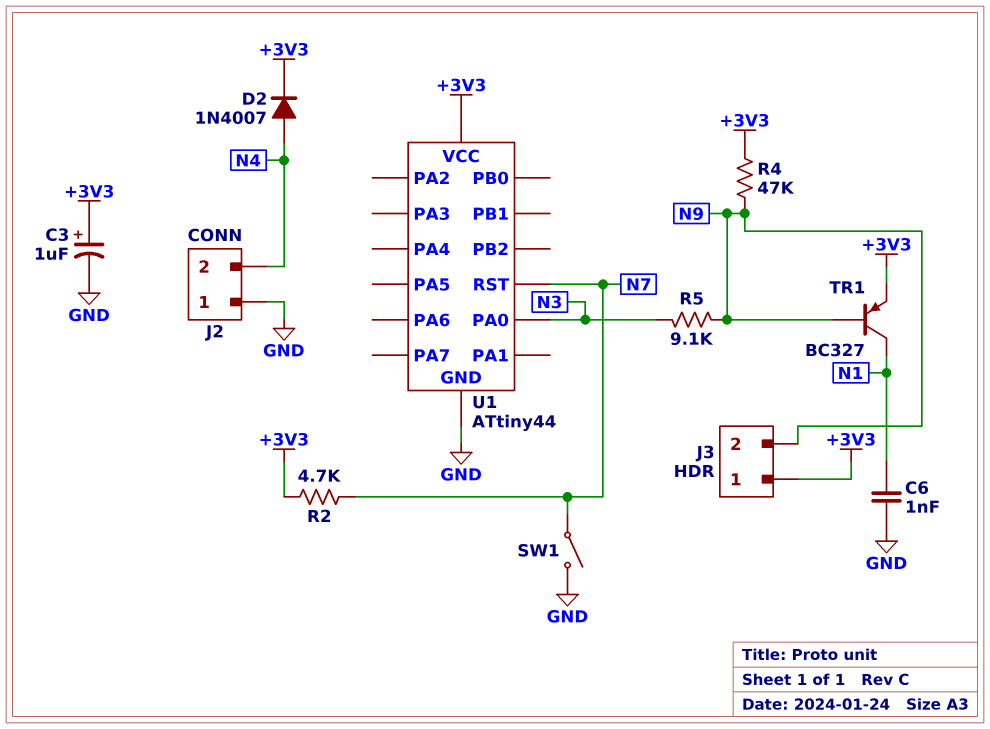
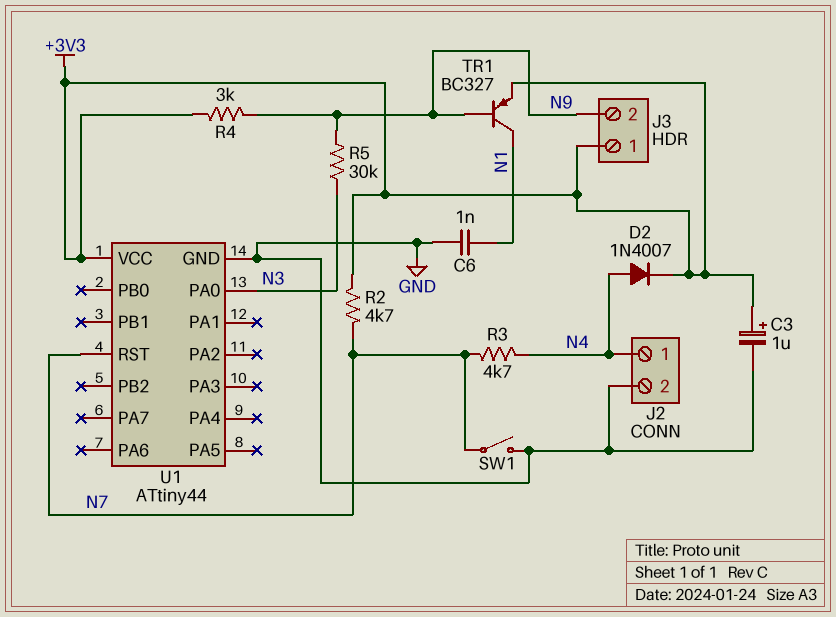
J2 pin 1: GND -> N4
J2 pin 2: N4 -> GND
R3: none -> 4.7k (N4, N7)
R4: 47k (+3V3, N9) -> 3k (+3V3, N9)
R5: 9.1k (N3, N9) -> 30k (N3, N9)

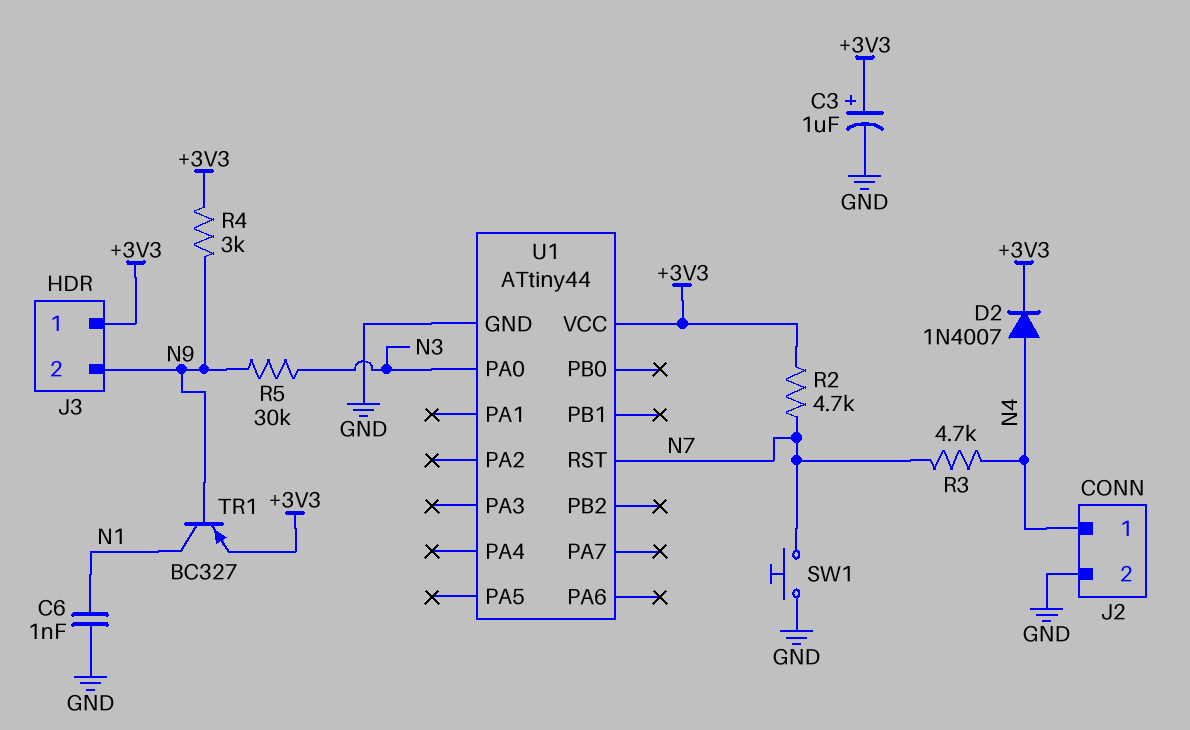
SW1: switch (GND, N7) -> button (GND, N7)

